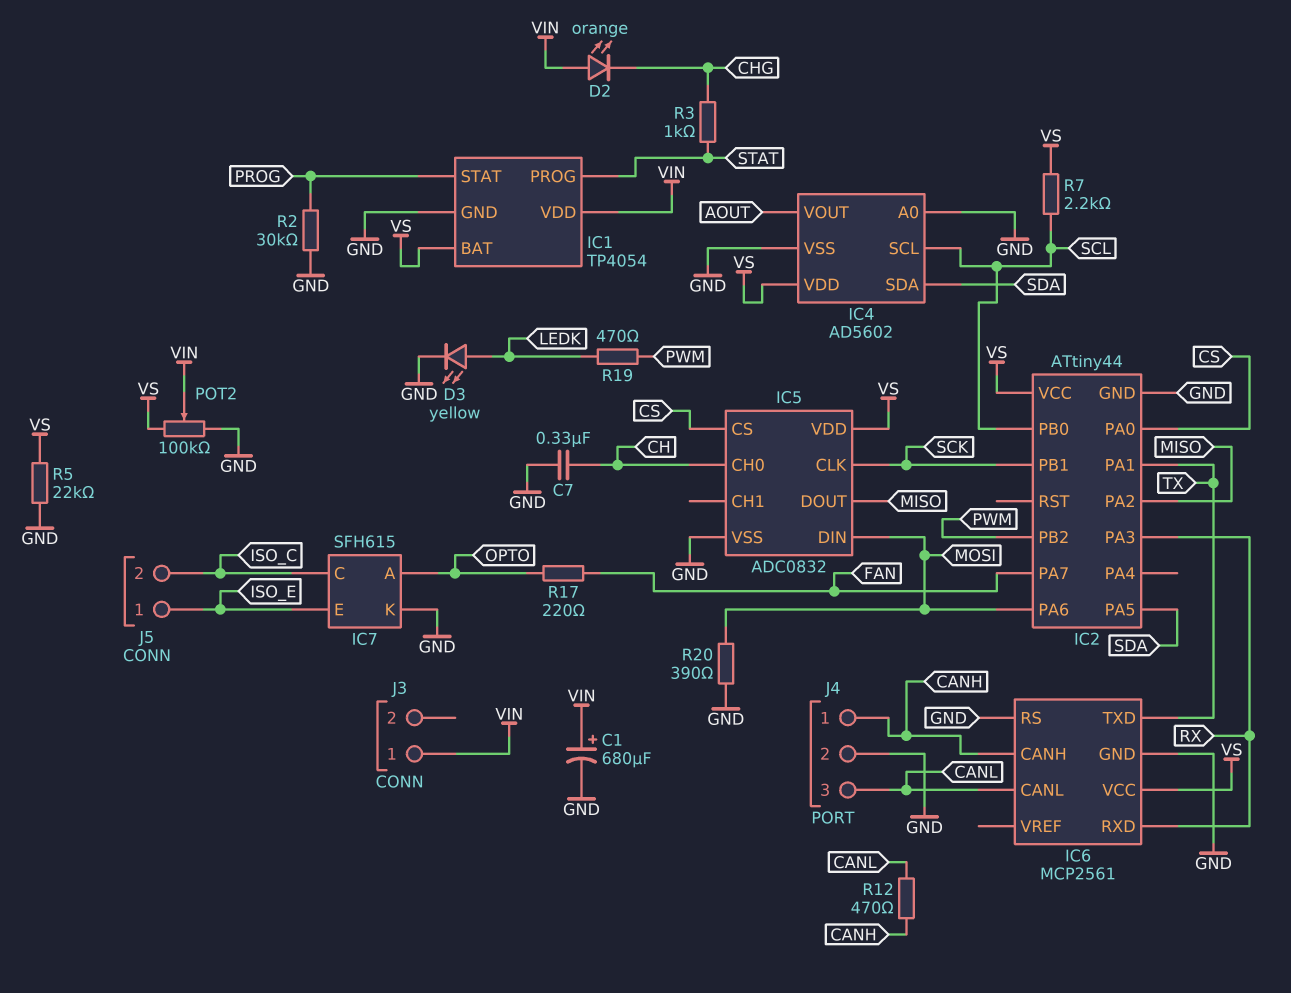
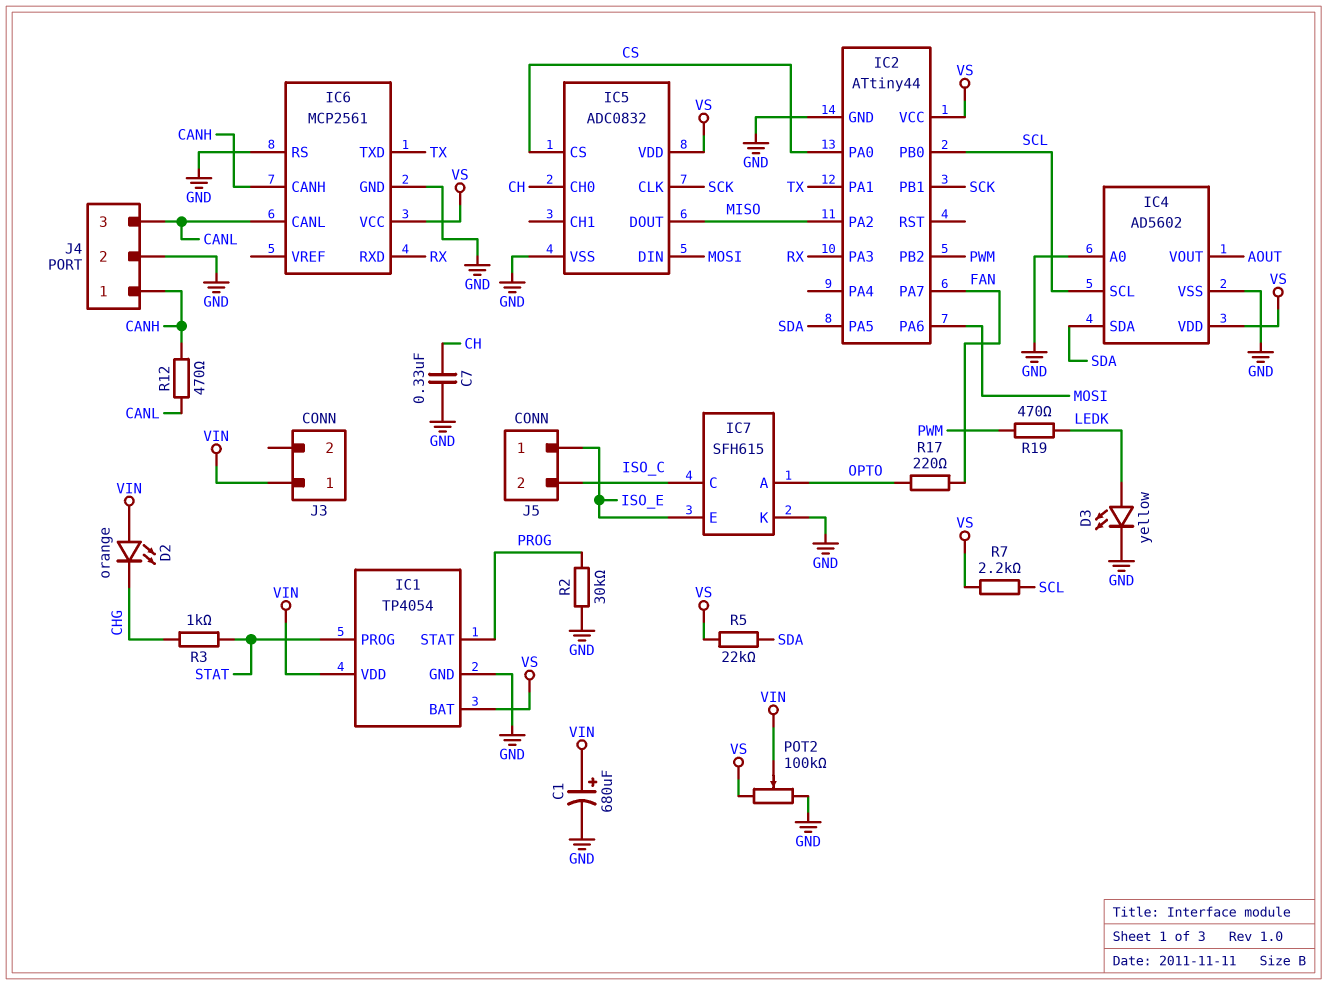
R5: 22k (GND, VS) -> 22k (SDA, VS)
R20: 390 (GND, MOSI) -> none

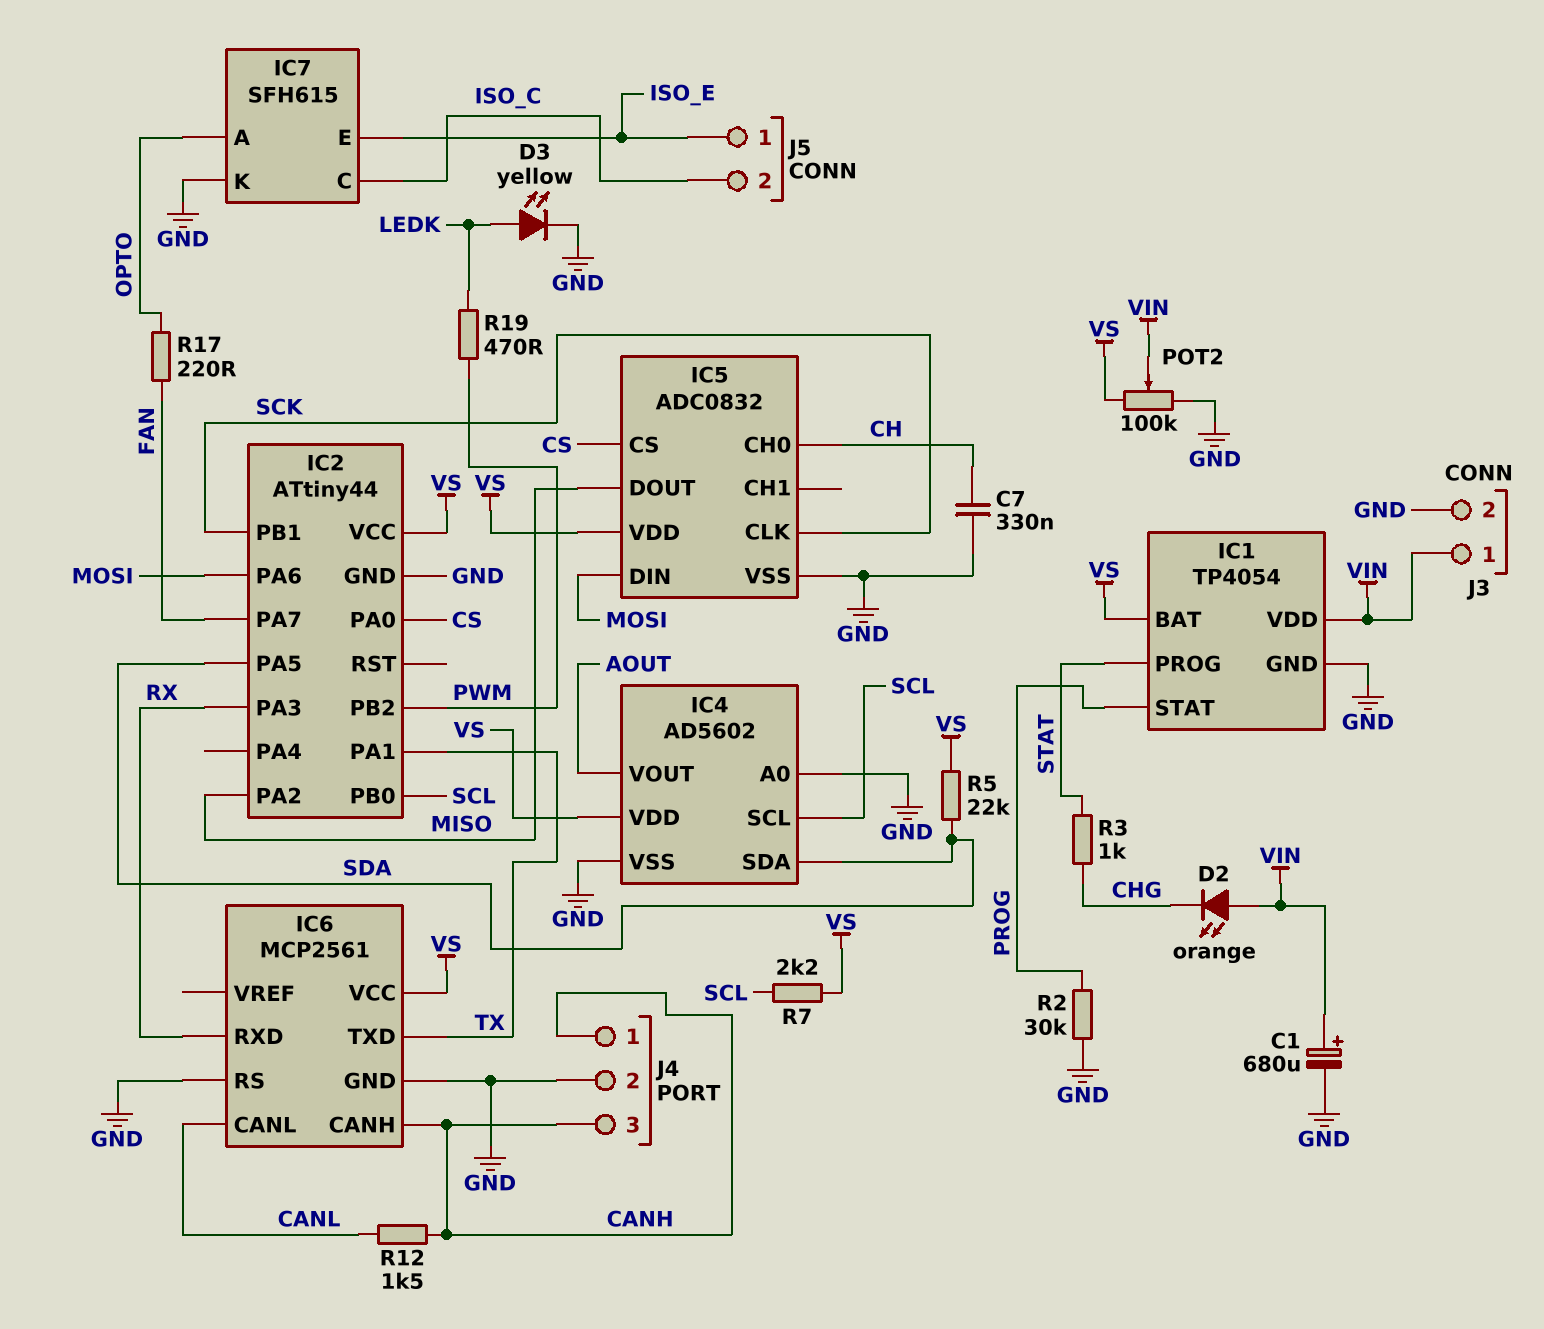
J3 pin 2: none -> GND
J4 pin 3: CANL -> CANH
R12: 470 (CANH, CANL) -> 1.5k (CANH, CANL)

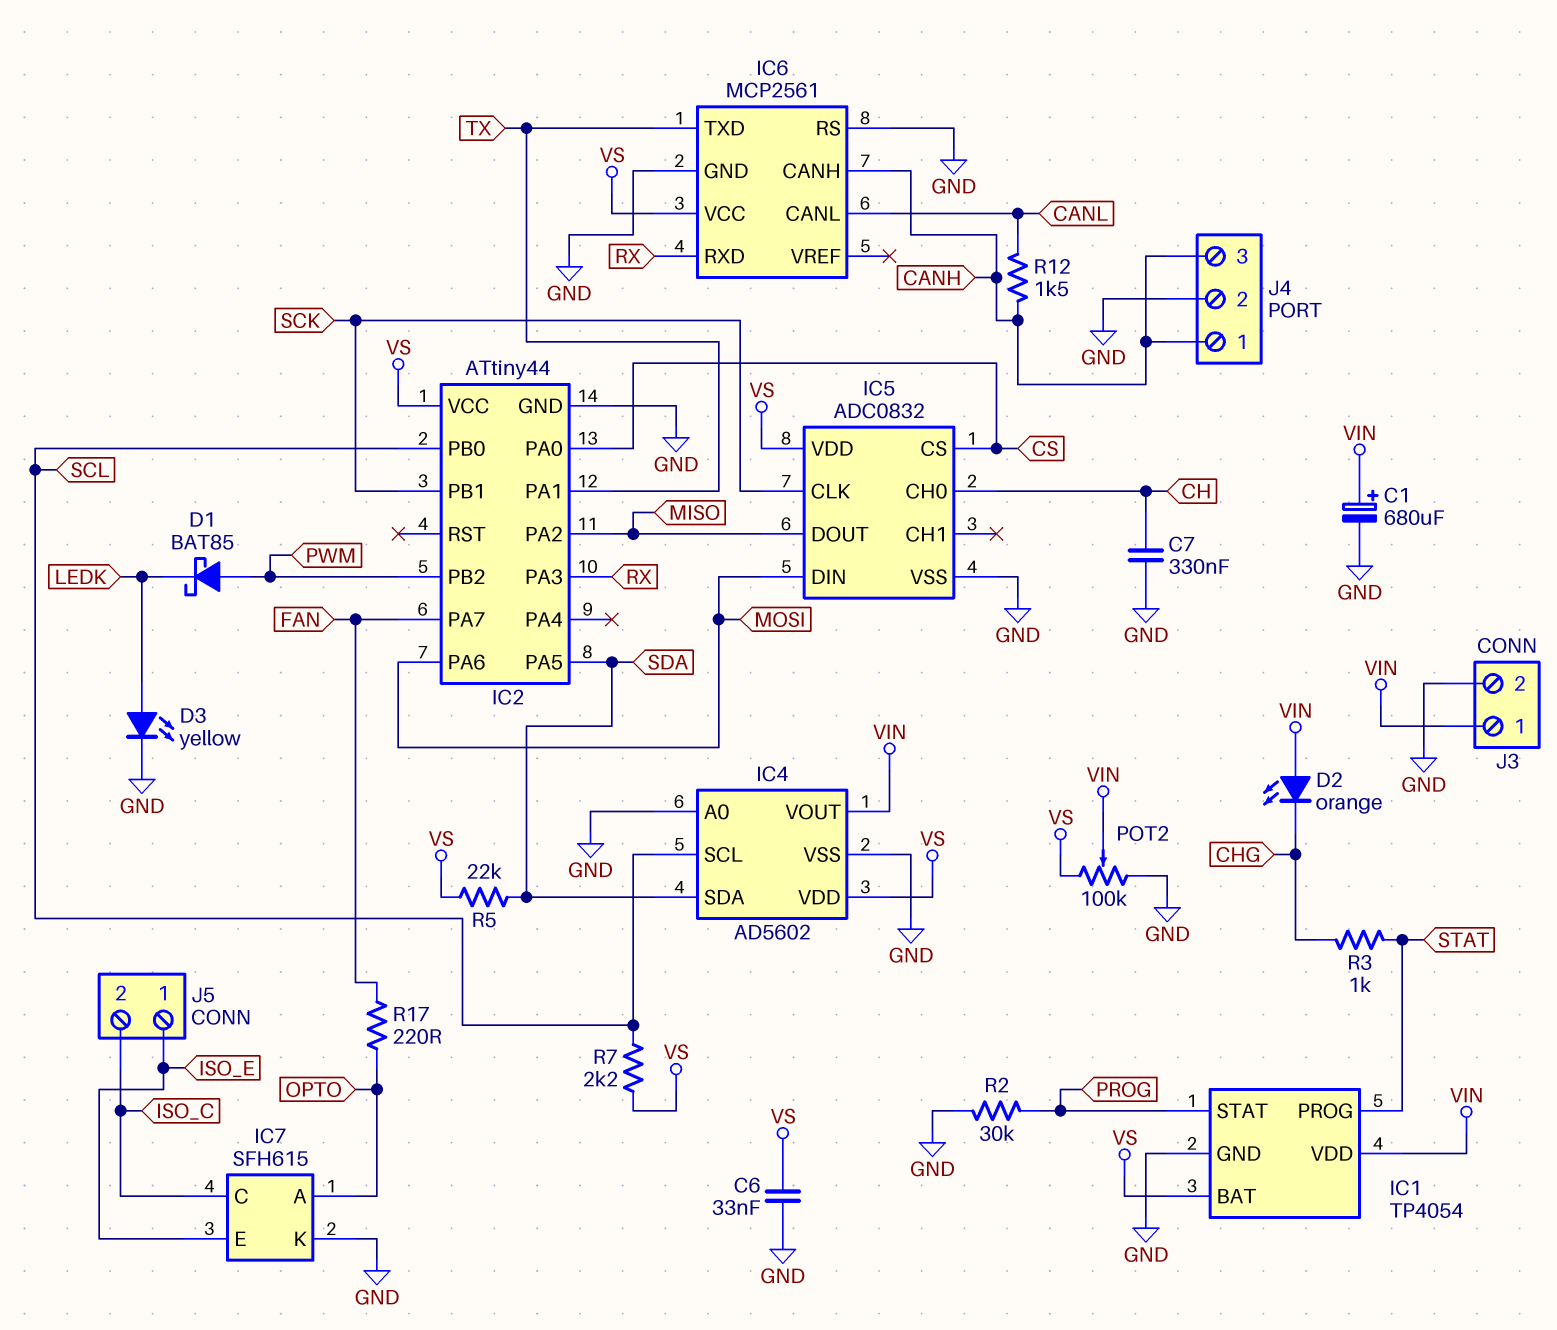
C6: none -> 33nF (GND, VS)
D1: none -> schottky BAT85 (A PWM, K LEDK)
IC4 pin VOUT: AOUT -> VIN
R19: 470 (LEDK, PWM) -> none

